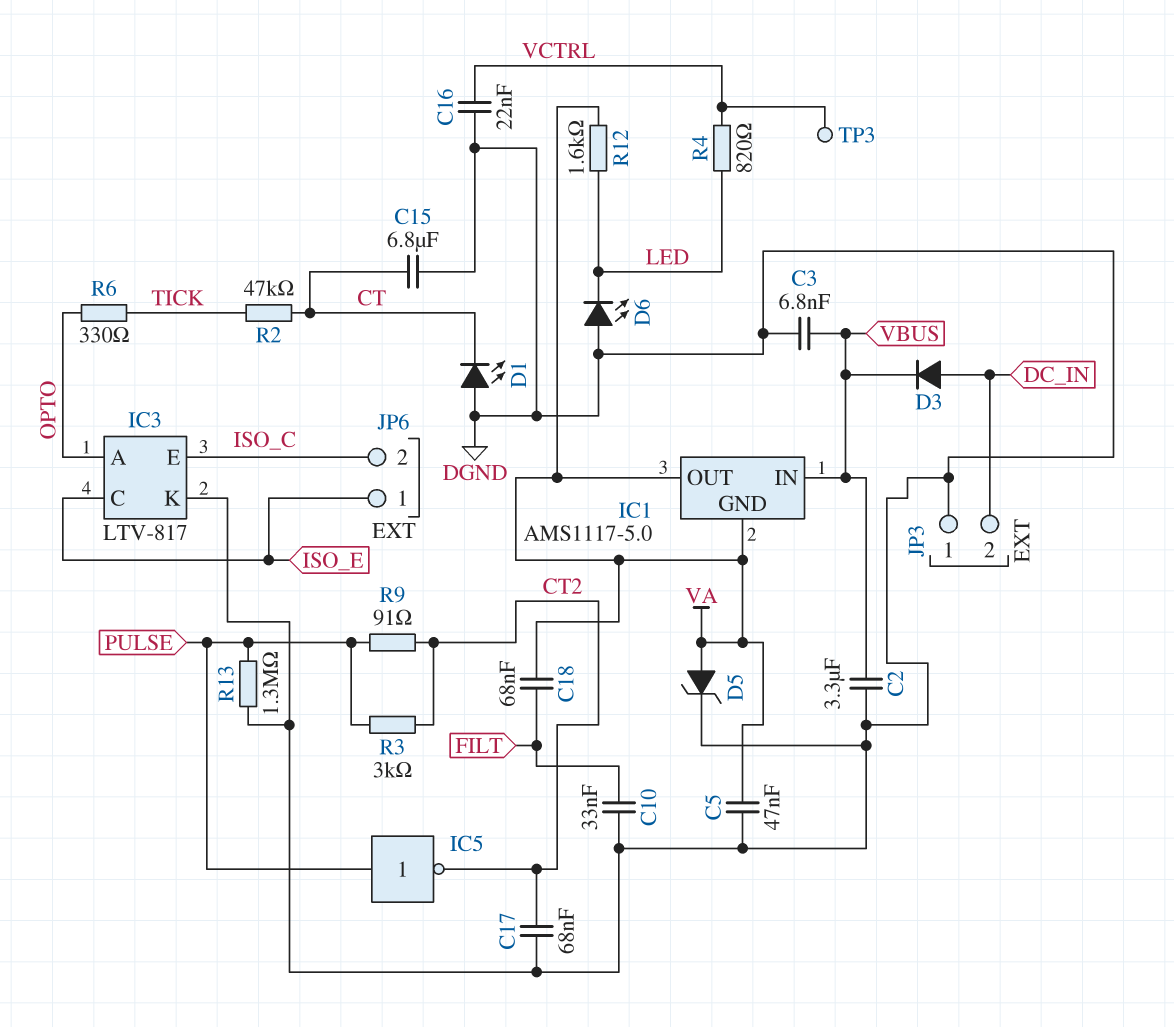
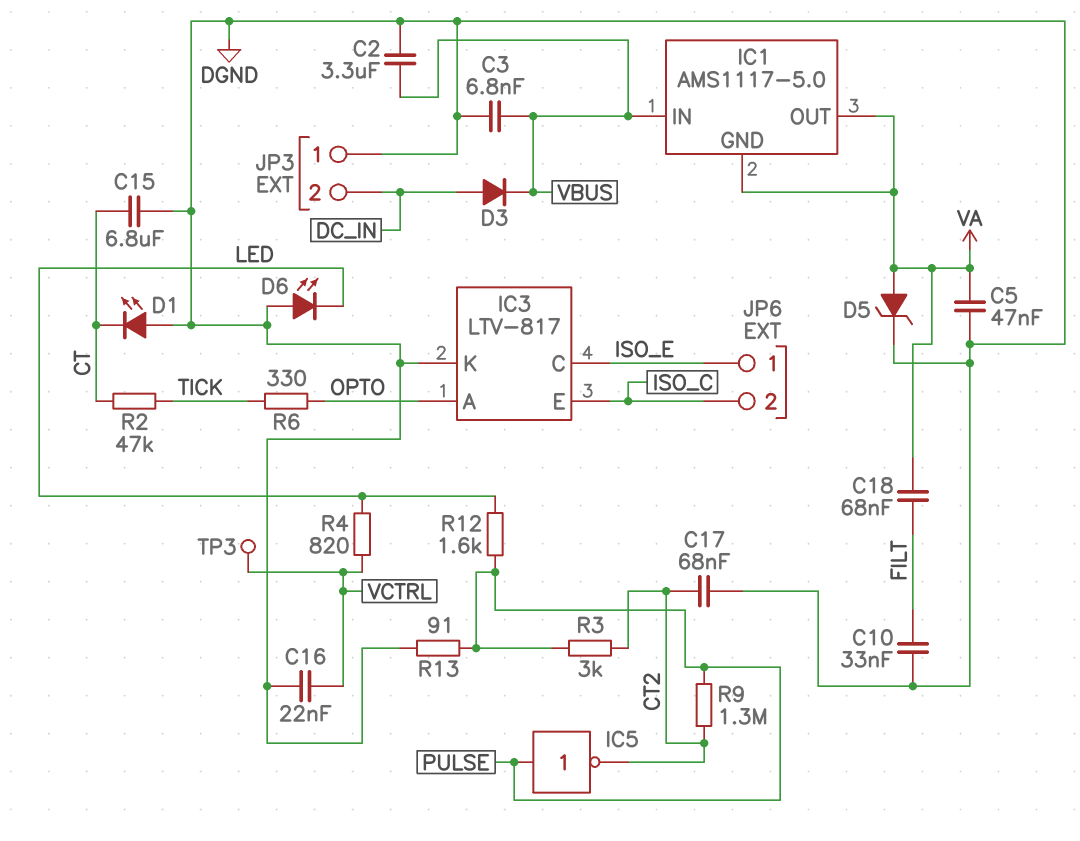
R9: 91 (CT2, PULSE) -> 1.3M (CT2, PULSE)
R12: 1.6k (LED, VA) -> 1.6k (LED, PULSE)
R13: 1.3M (DGND, PULSE) -> 91 (DGND, PULSE)

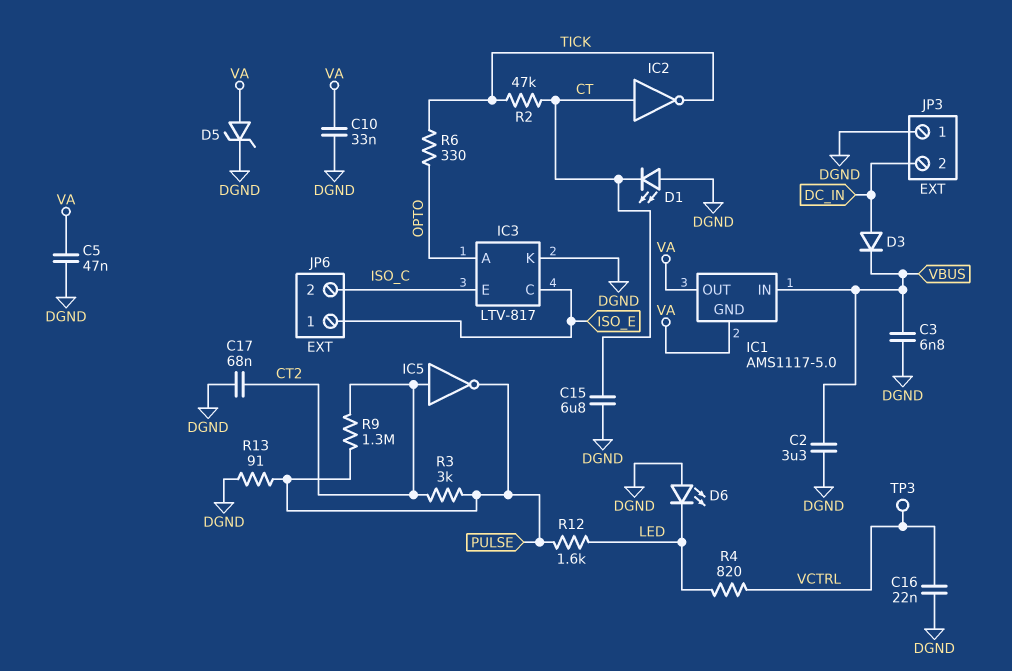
C10: 33nF (DGND, FILT) -> 33nF (DGND, VA)
C18: 68nF (FILT, VA) -> none
IC2: none -> NOT (in CT, out TICK)
IC5: NOT (in PULSE, out CT2) -> NOT (in CT2, out PULSE)

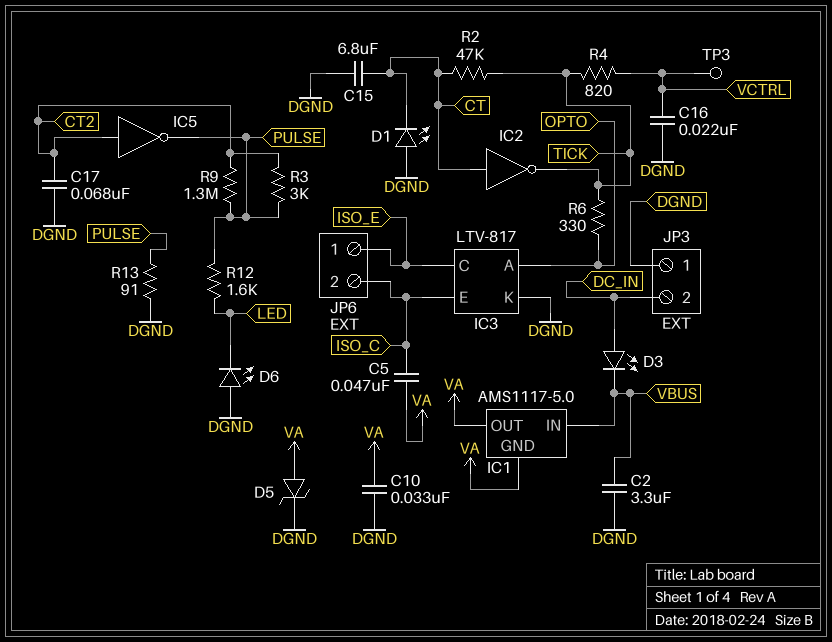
C3: 6.8nF (DGND, VBUS) -> none
C5: 47nF (DGND, VA) -> 47nF (ISO_C, VA)
D3: diode (A DC_IN, K VBUS) -> LED (A DC_IN, K VBUS)
R4: 820 (LED, VCTRL) -> 820 (TICK, VCTRL)

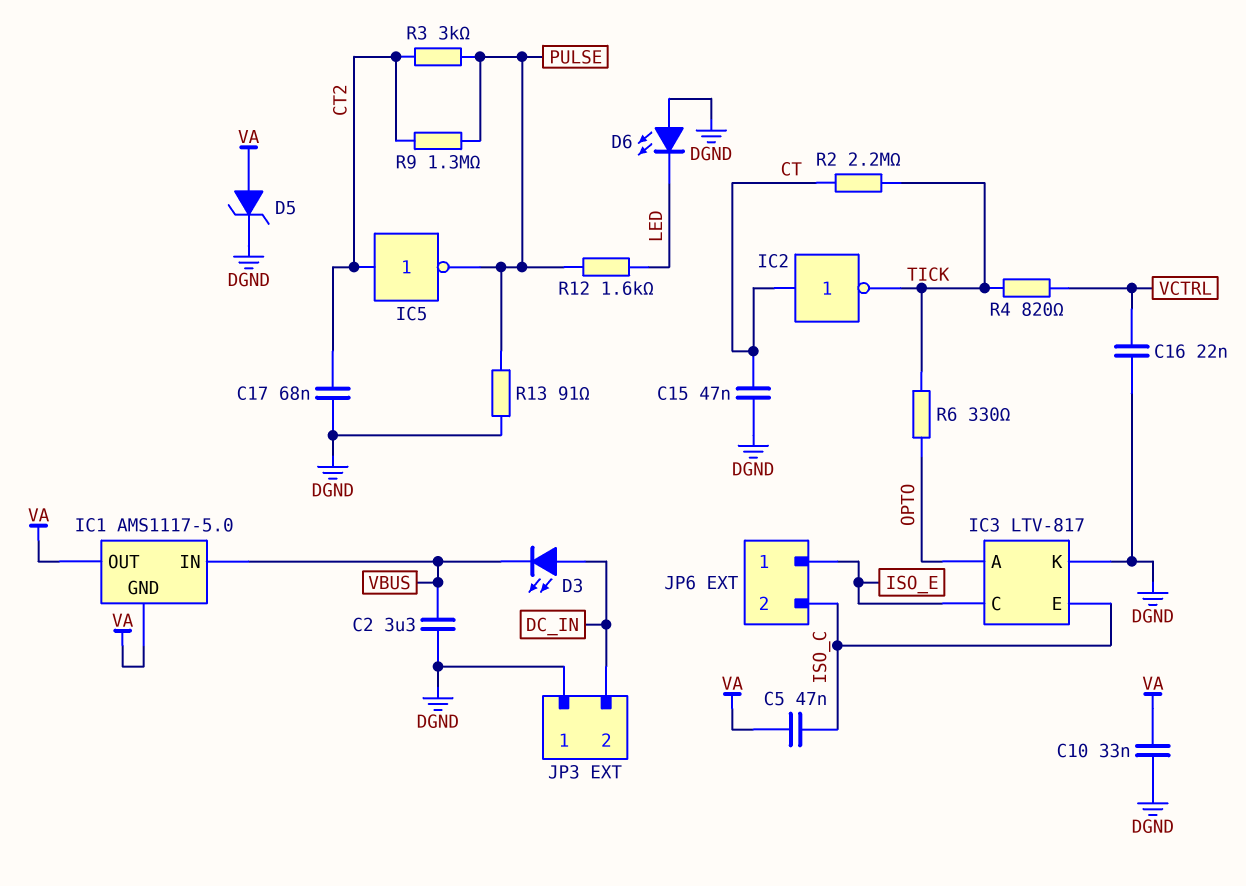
C15: 6.8uF (CT, DGND) -> 47nF (CT, DGND)
D1: LED (A DGND, K CT) -> none
R2: 47k (CT, TICK) -> 2.2M (CT, TICK)
TP3: test point (VCTRL) -> none

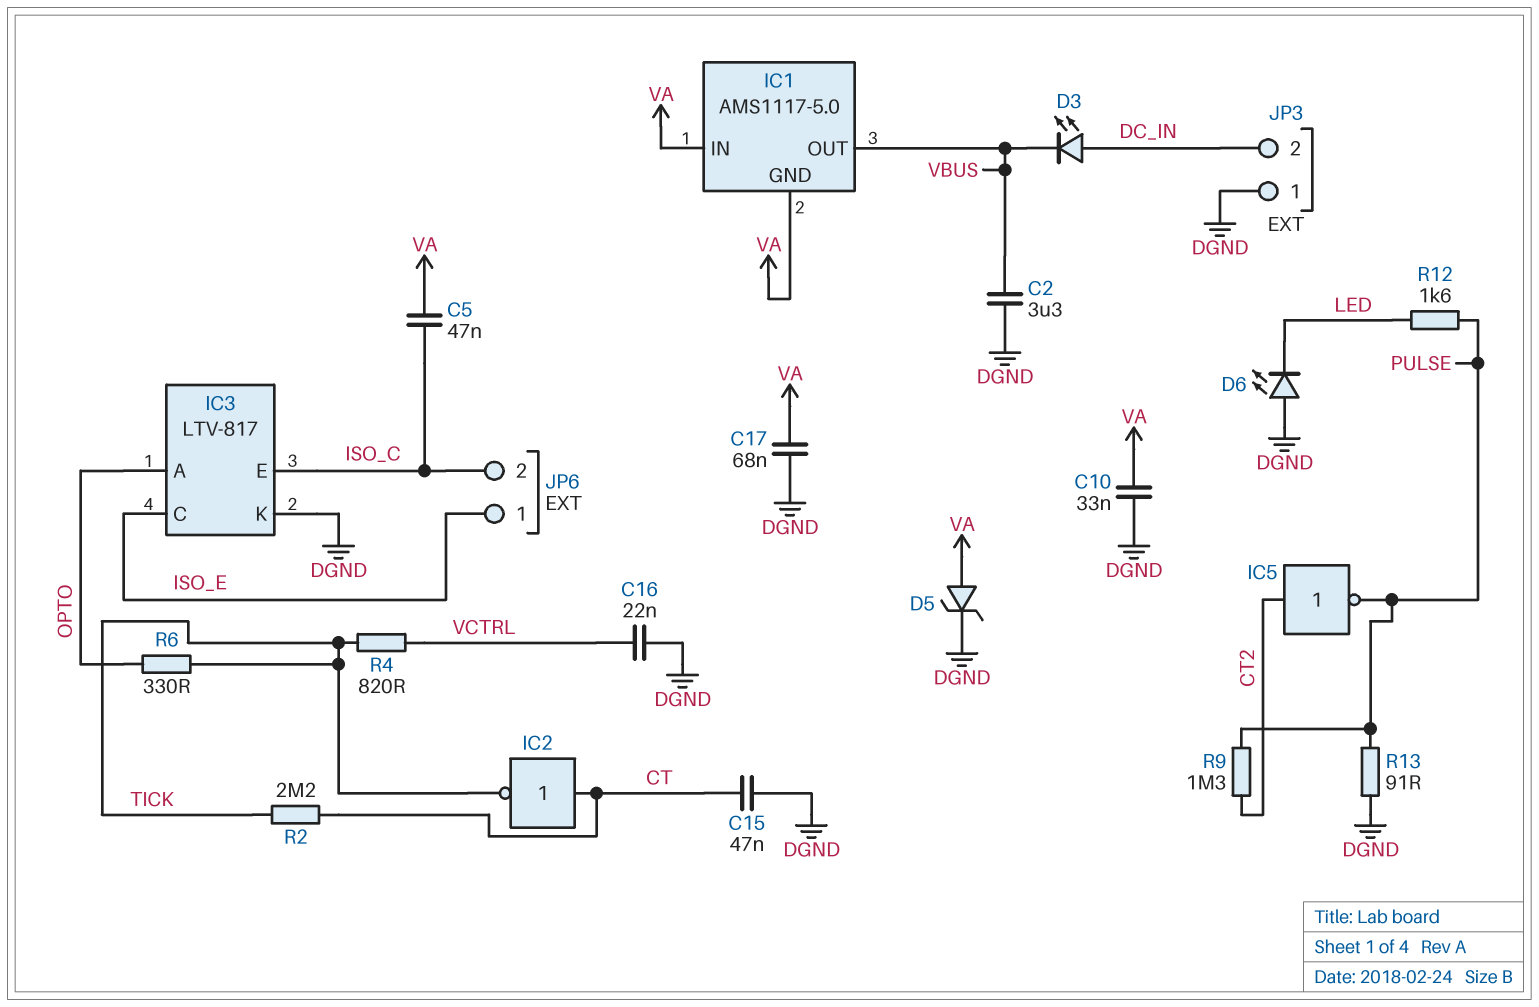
C17: 68nF (CT2, DGND) -> 68nF (DGND, VA)
IC1 pin IN: VBUS -> VA
IC1 pin OUT: VA -> VBUS
R3: 3k (CT2, PULSE) -> none

